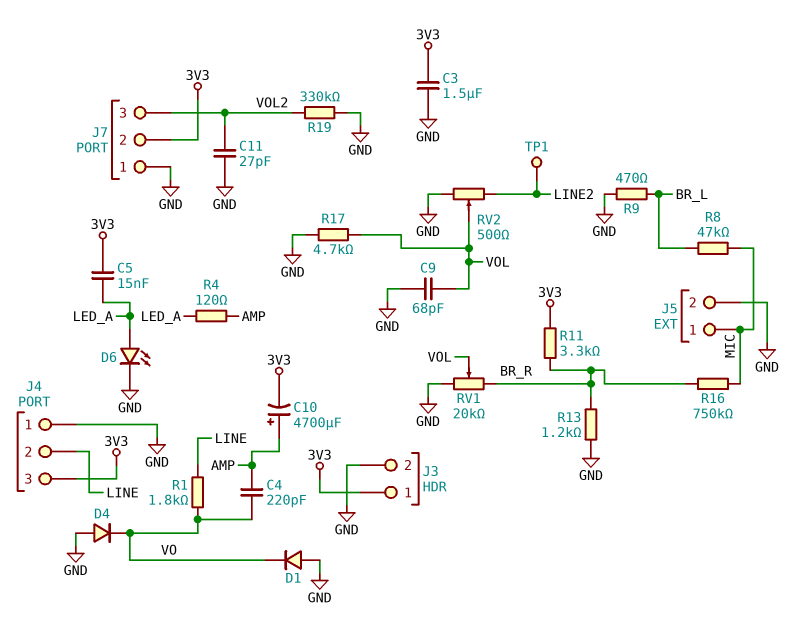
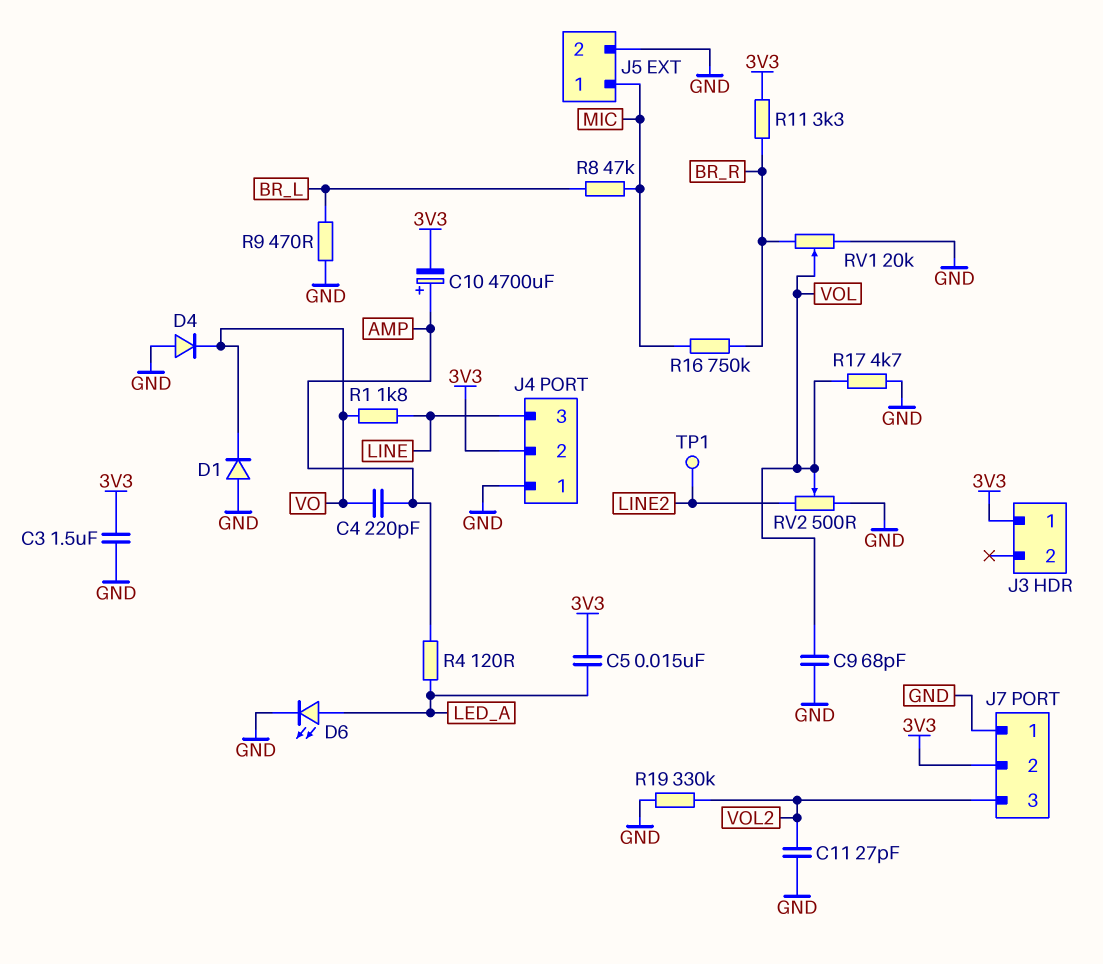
J3 pin 2: GND -> none
J4 pin 2: LINE -> 3V3
J4 pin 3: 3V3 -> LINE
R13: 1.2k (BR_R, GND) -> none

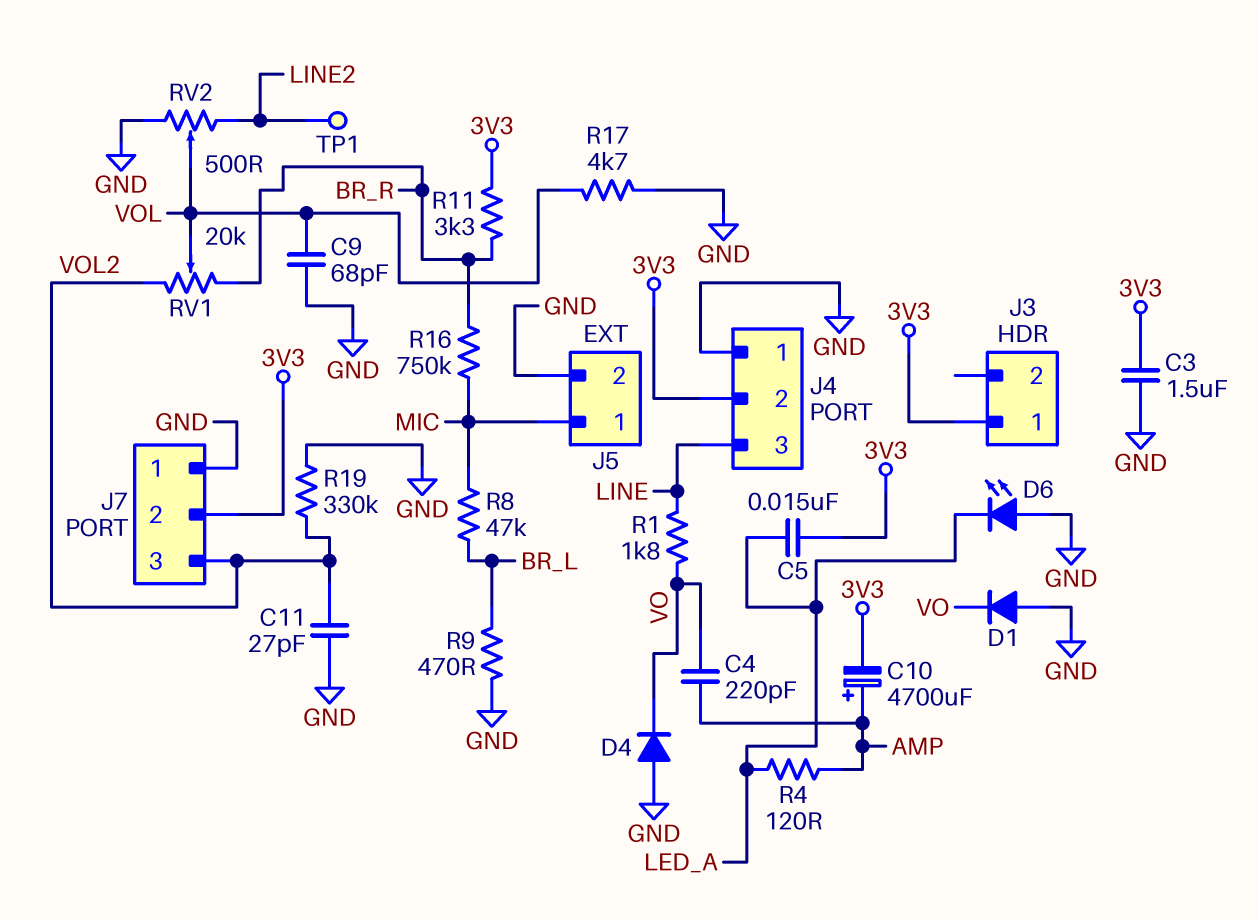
D6: LED (A LED_A, K GND) -> LED (A GND, K LED_A)
RV1: 20k (BR_R, GND, wiper VOL) -> 20k (BR_R, VOL2, wiper VOL)

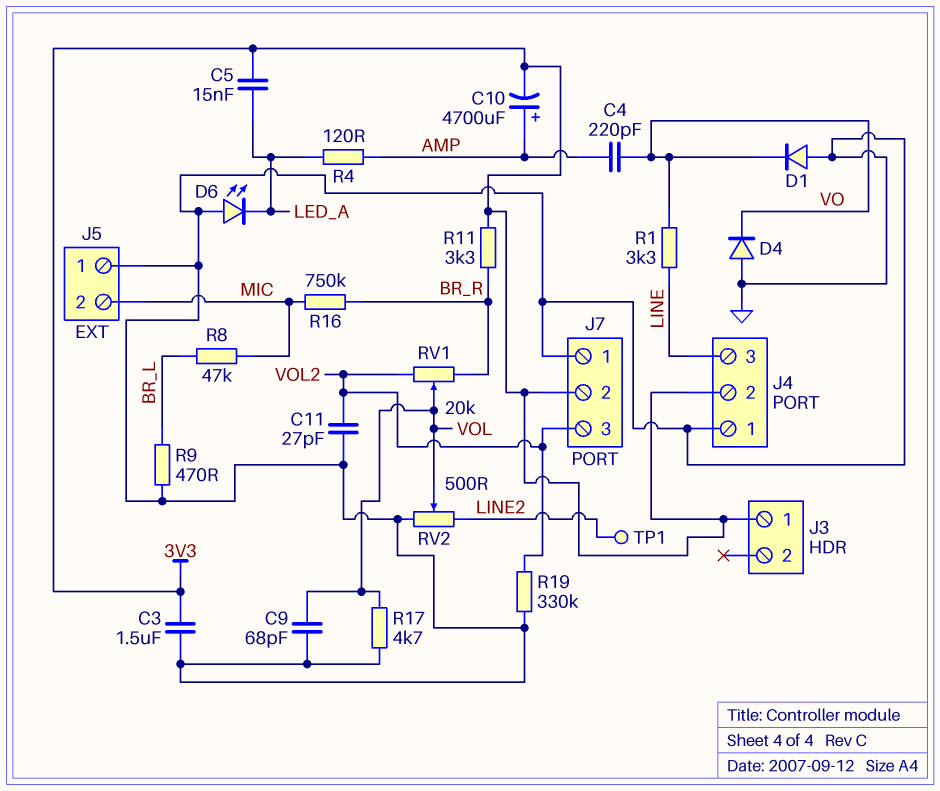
J5 pin 1: MIC -> GND
J5 pin 2: GND -> MIC
R1: 1.8k (LINE, VO) -> 3.3k (LINE, VO)

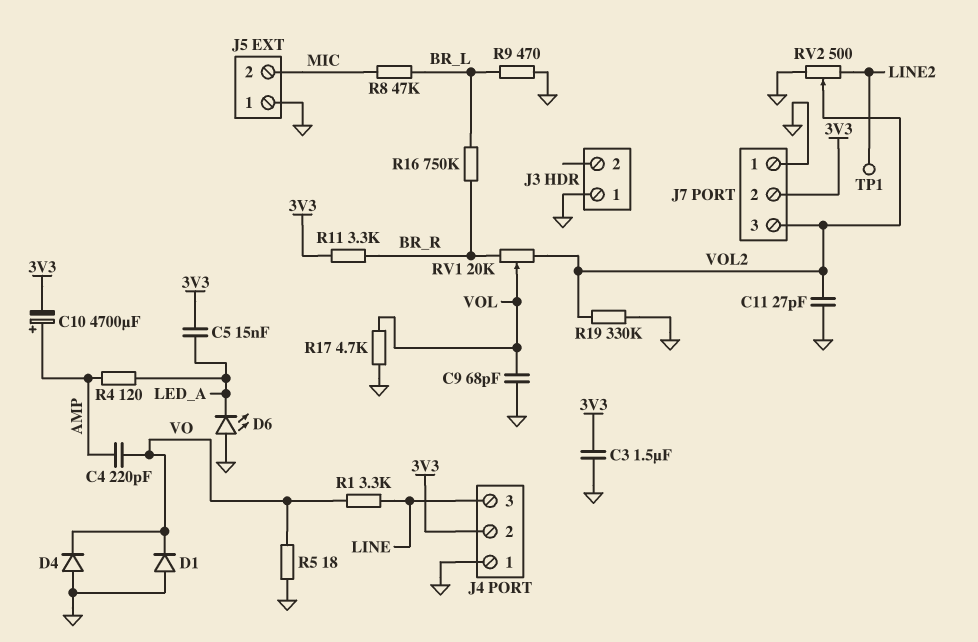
J3 pin 1: 3V3 -> GND
R5: none -> 18 (GND, VO)
R16: 750k (BR_R, MIC) -> 750k (BR_L, BR_R)
RV2: 500 (GND, LINE2, wiper VOL) -> 500 (GND, LINE2, wiper VOL2)

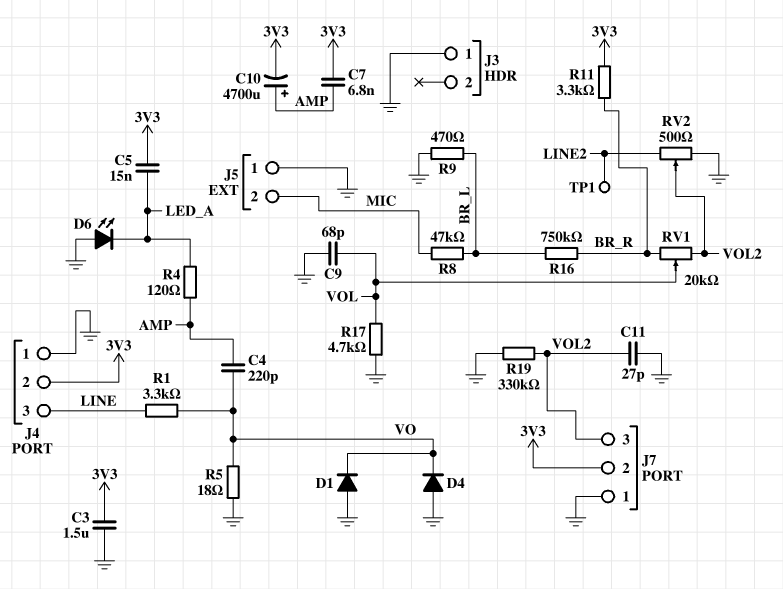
C7: none -> 6.8nF (3V3, AMP)

